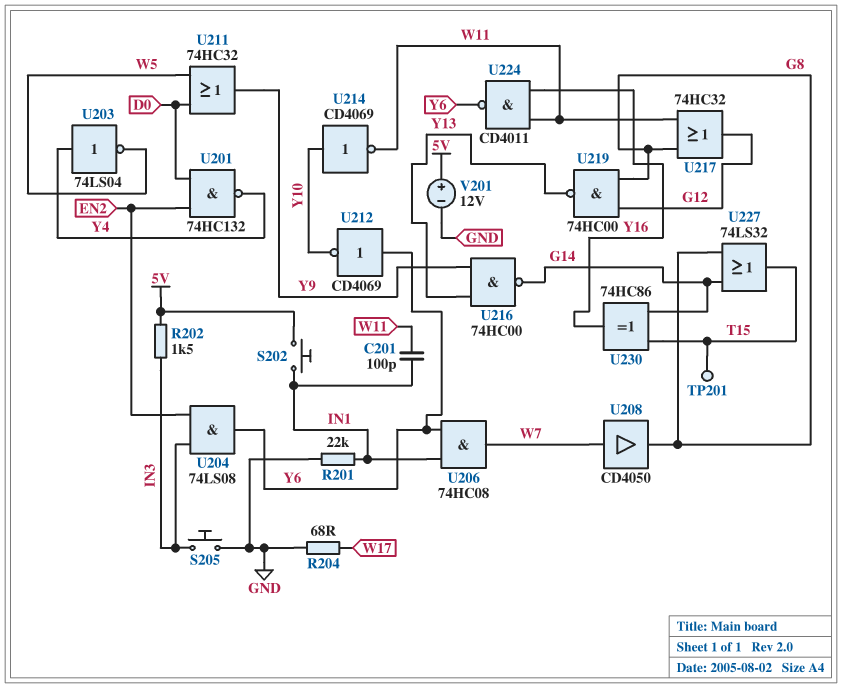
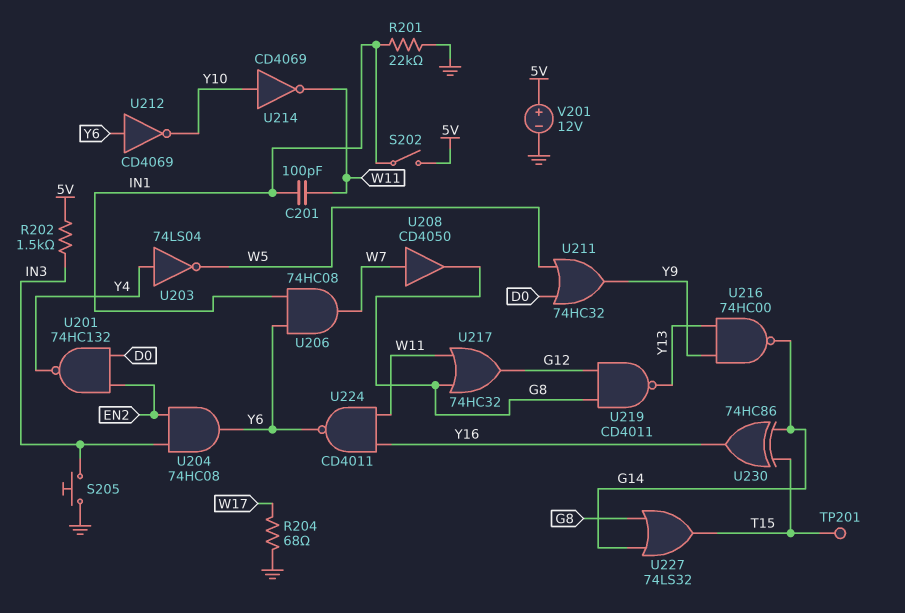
S202: button (5V, IN1) -> switch (5V, IN1)
U204: AND 74LS08 (in EN2, in IN3, out Y6) -> AND 74HC08 (in EN2, in IN3, out Y6)
U219: NAND 74HC00 (in G8, in G12, out Y13) -> NAND CD4011 (in G8, in G12, out Y13)

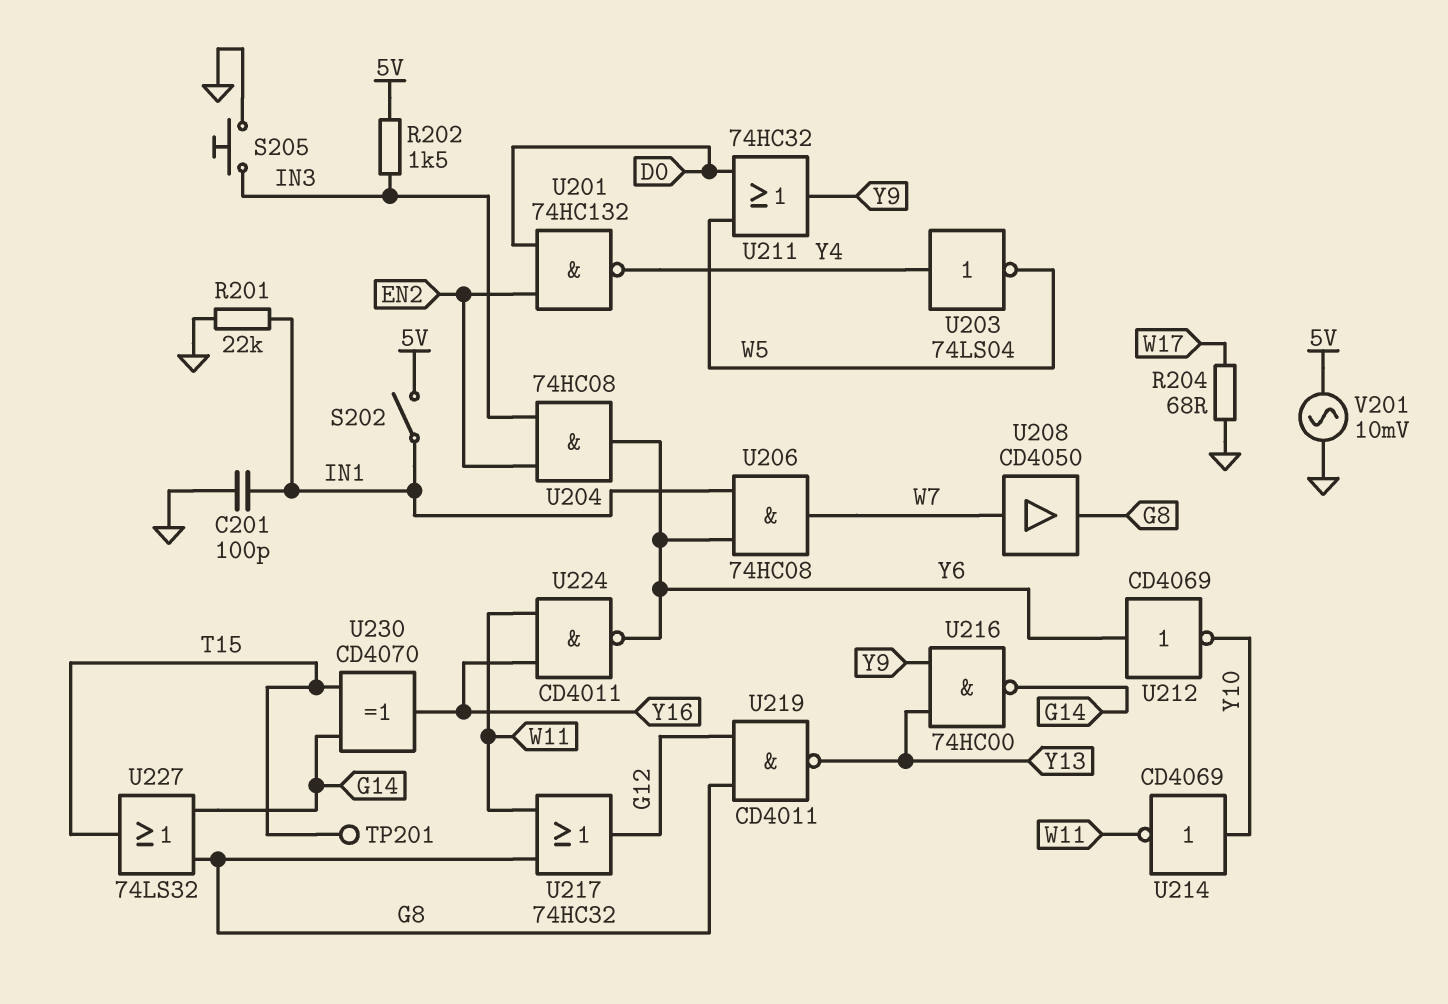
C201: 100pF (IN1, W11) -> 100pF (GND, IN1)
U230: XOR 74HC86 (in G14, in T15, out Y16) -> XOR CD4070 (in G14, in T15, out Y16)
V201: 12V (plus 5V, minus GND) -> AC 10mV (5V, GND)

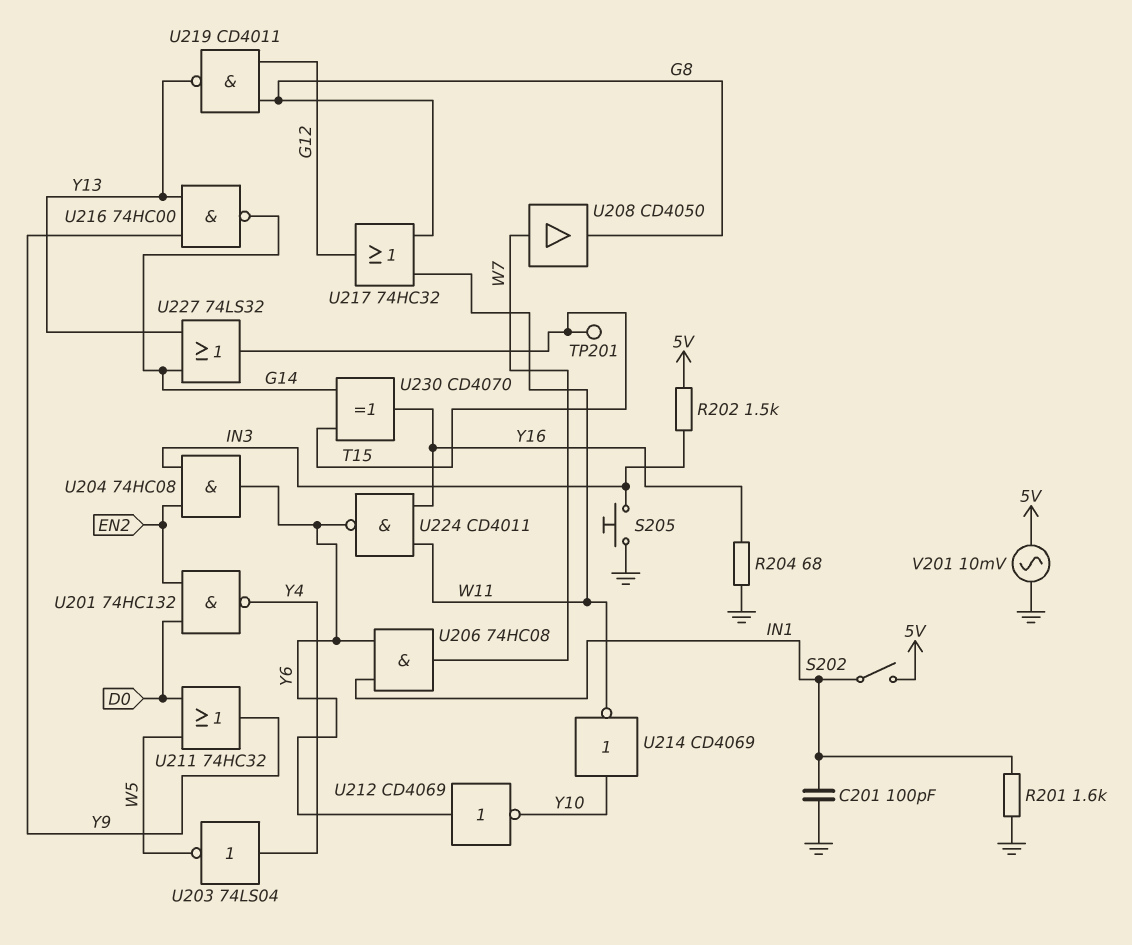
R201: 22k (GND, IN1) -> 1.6k (GND, IN1)
R204: 68 (GND, W17) -> 68 (GND, Y16)
U227: OR 74LS32 (in G8, in G14, out T15) -> OR 74LS32 (in G14, in Y13, out T15)

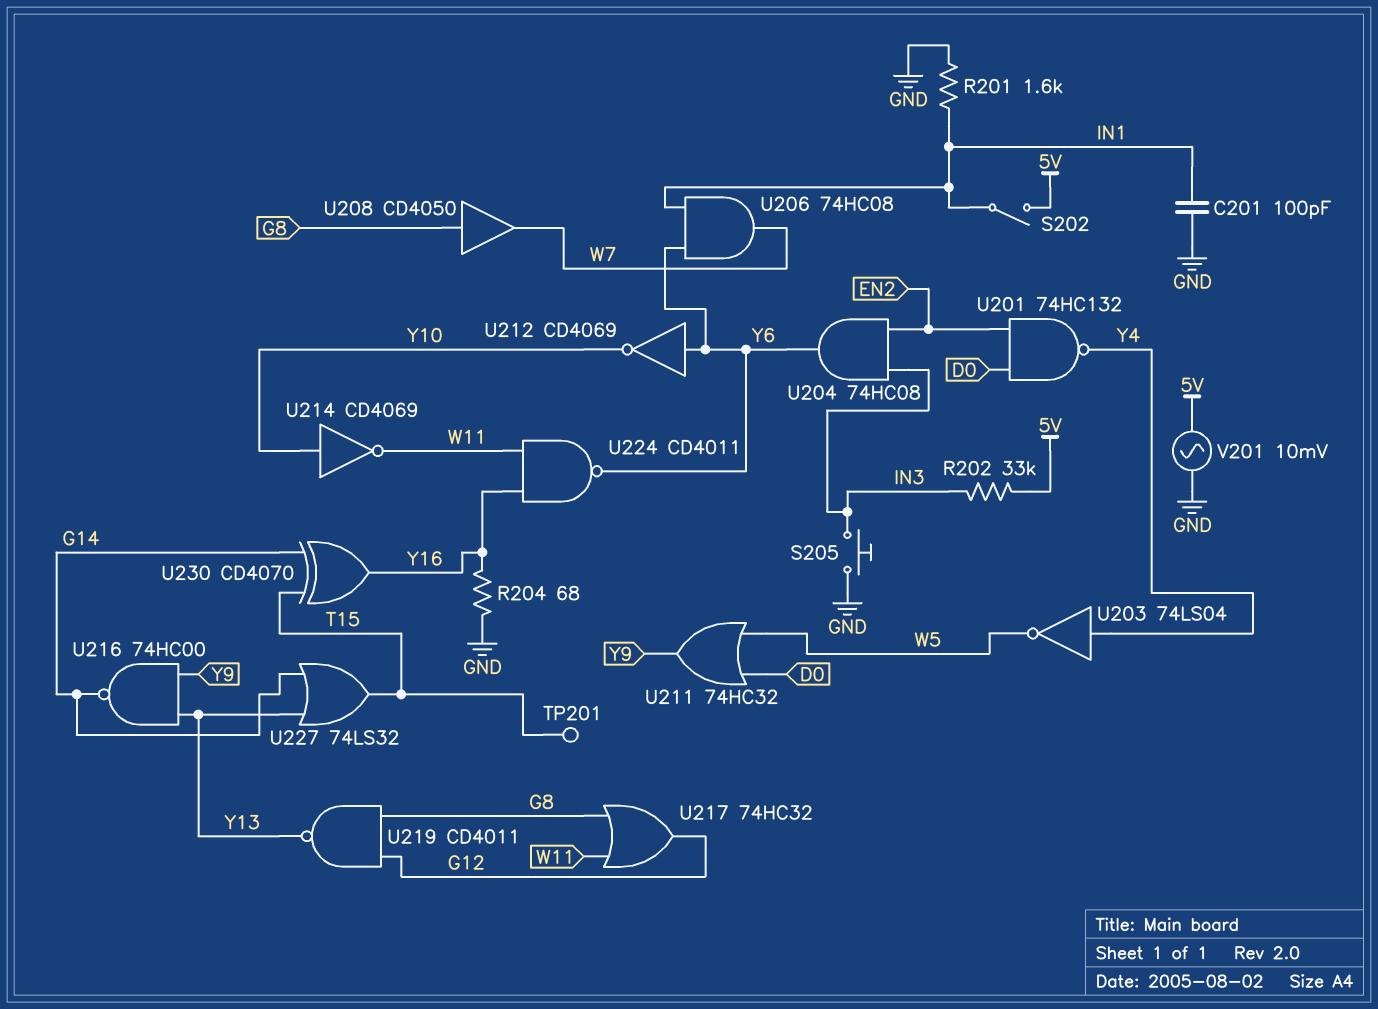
R202: 1.5k (5V, IN3) -> 33k (5V, IN3)
U208: buffer CD4050 (in W7, out G8) -> buffer CD4050 (in G8, out W7)

